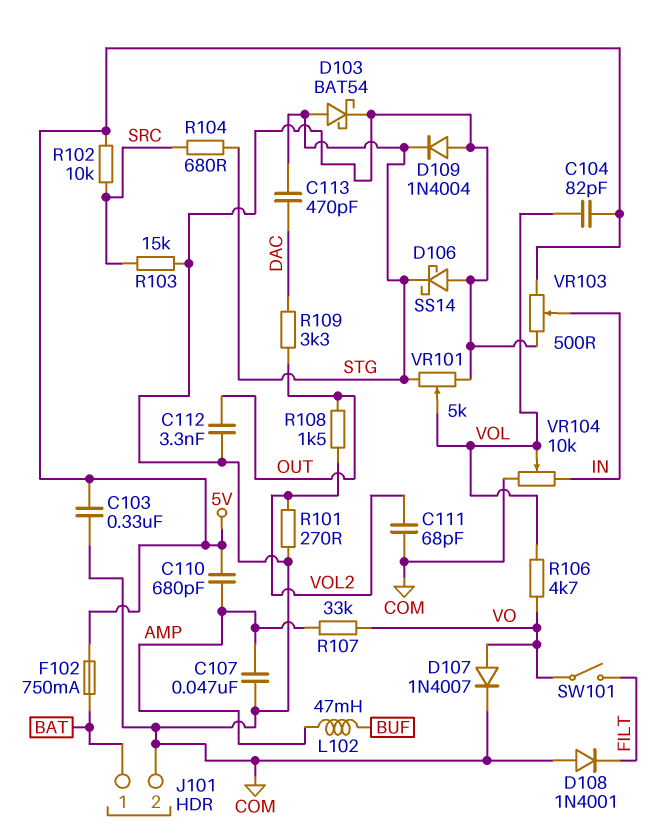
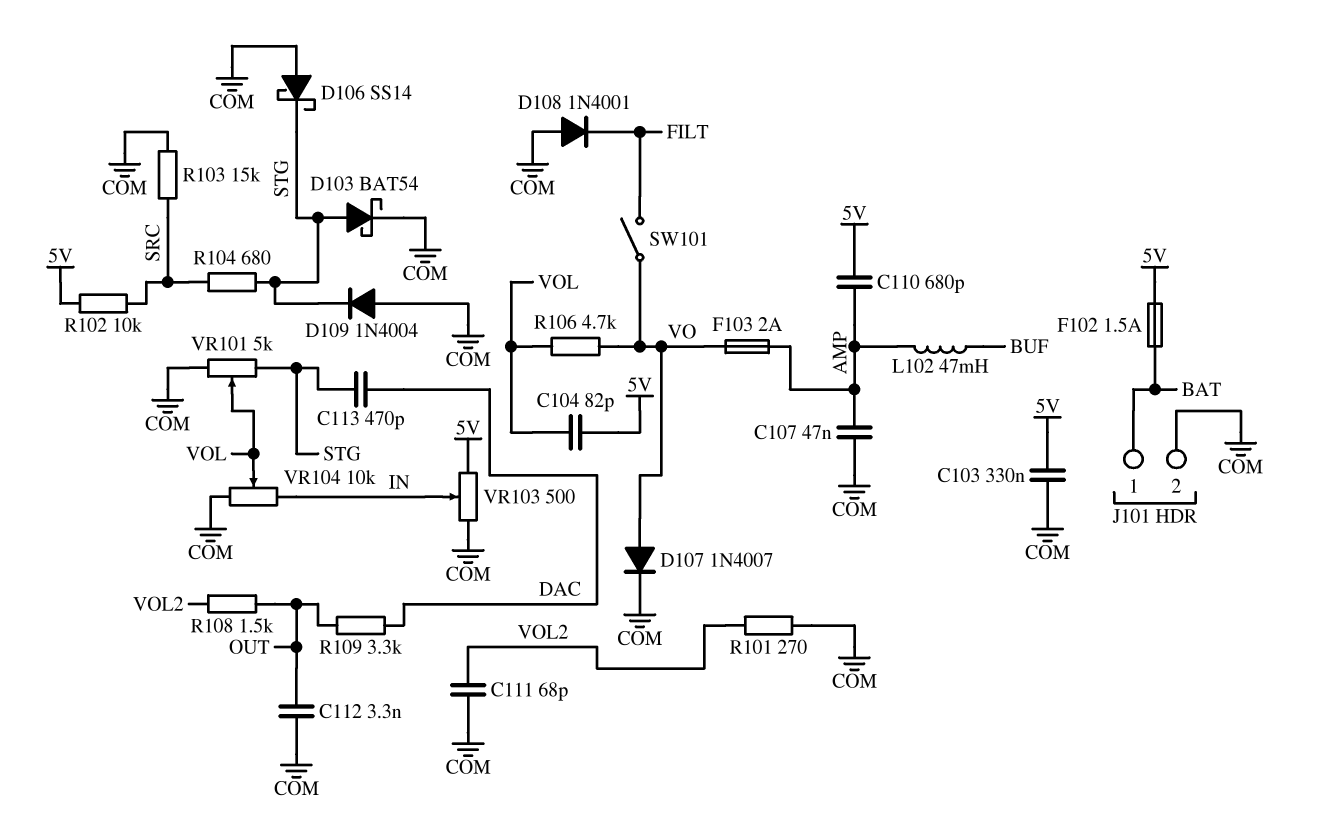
F102: 750mA (5V, BAT) -> 1.5A (5V, BAT)
F103: none -> 2A (AMP, VO)
R107: 33k (AMP, VO) -> none

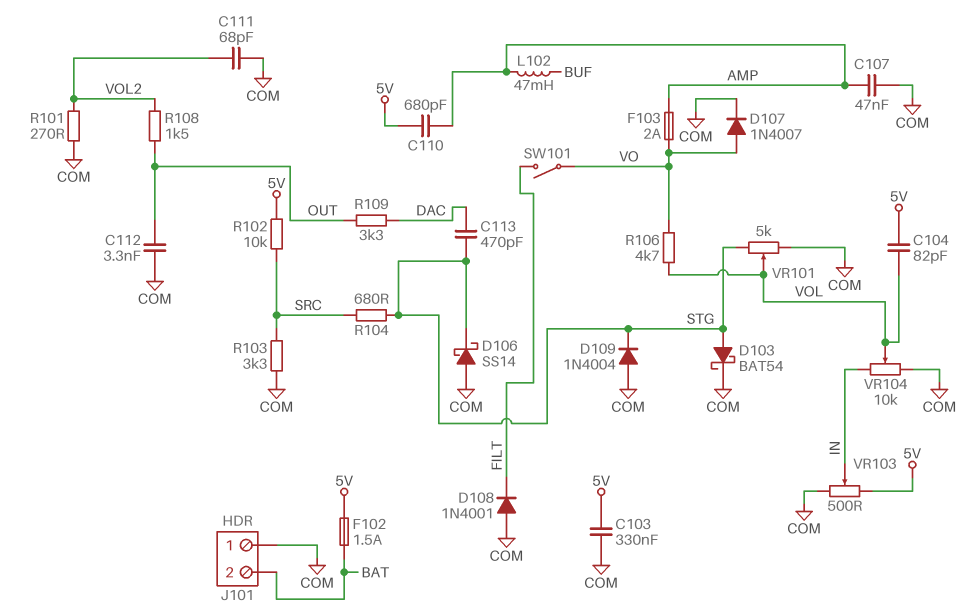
J101 pin 1: BAT -> COM
J101 pin 2: COM -> BAT
R103: 15k (COM, SRC) -> 3.3k (COM, SRC)

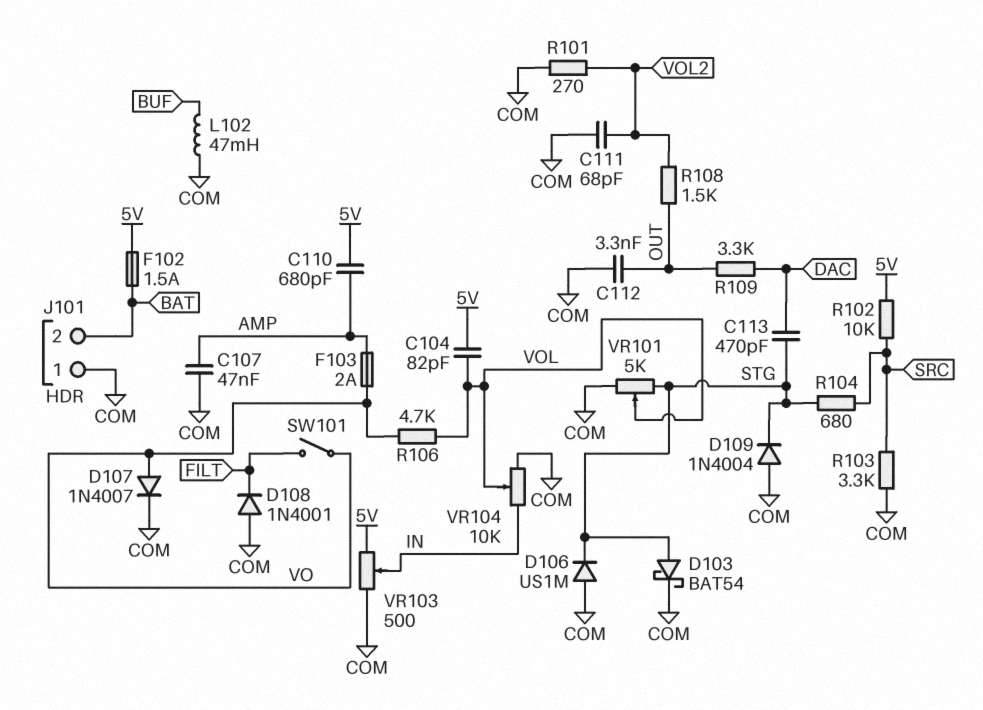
C103: 330nF (5V, COM) -> none
D106: schottky SS14 (A COM, K STG) -> diode US1M (A COM, K STG)
L102: 47mH (AMP, BUF) -> 47mH (BUF, COM)

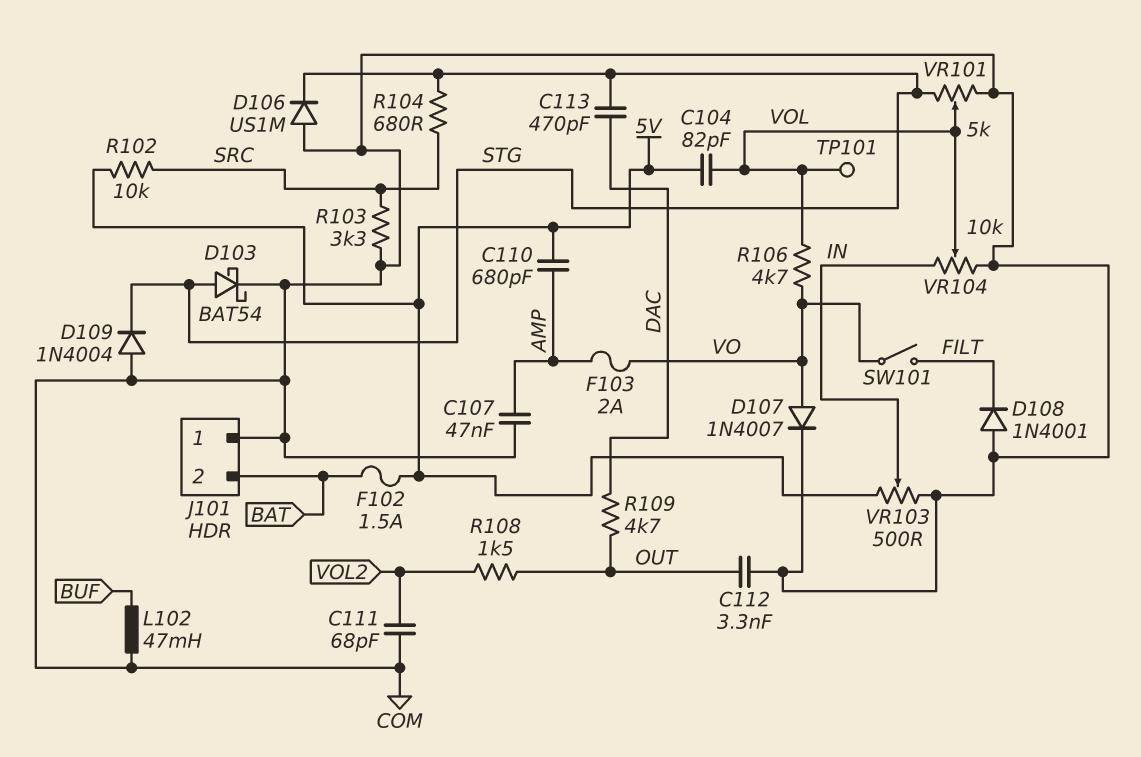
R101: 270 (COM, VOL2) -> none
R109: 3.3k (DAC, OUT) -> 4.7k (DAC, OUT)
TP101: none -> test point (VOL)

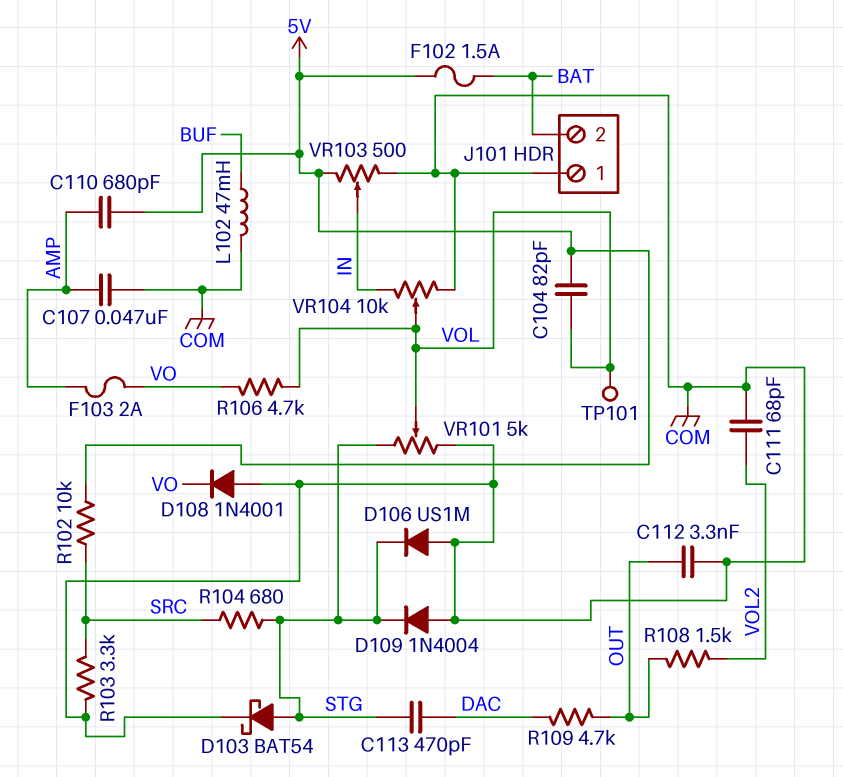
D107: diode 1N4007 (A VO, K COM) -> none
D108: diode 1N4001 (A COM, K FILT) -> diode 1N4001 (A COM, K VO)
SW101: switch (FILT, VO) -> none

